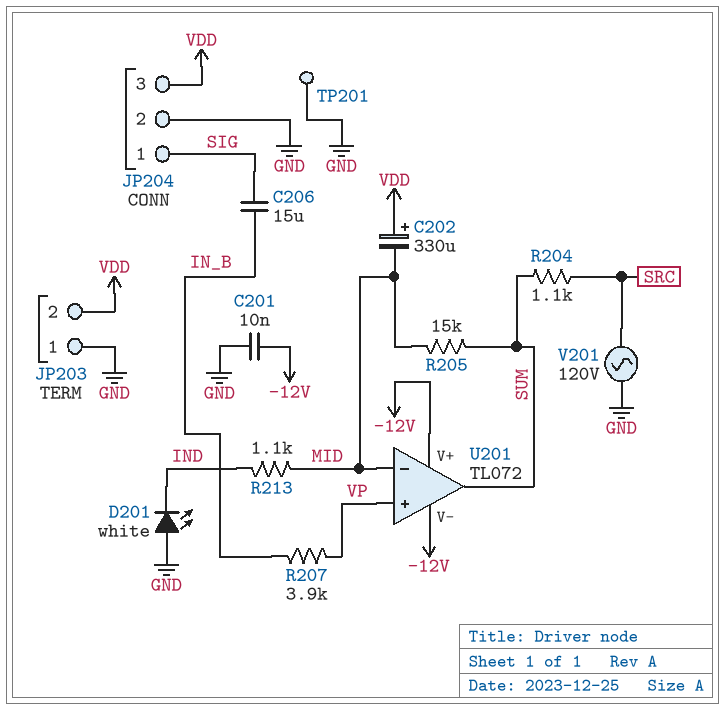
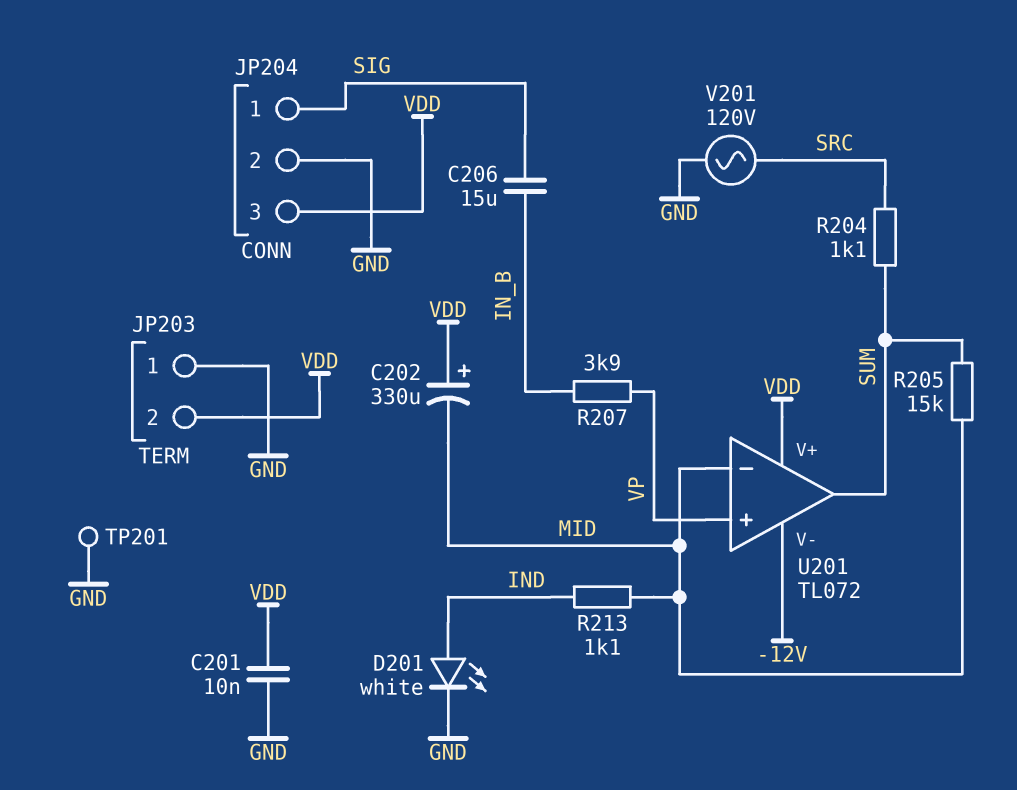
C201: 10nF (-12V, GND) -> 10nF (GND, VDD)
D201: LED white (A GND, K IND) -> LED white (A IND, K GND)
U201 pin V+: -12V -> VDD

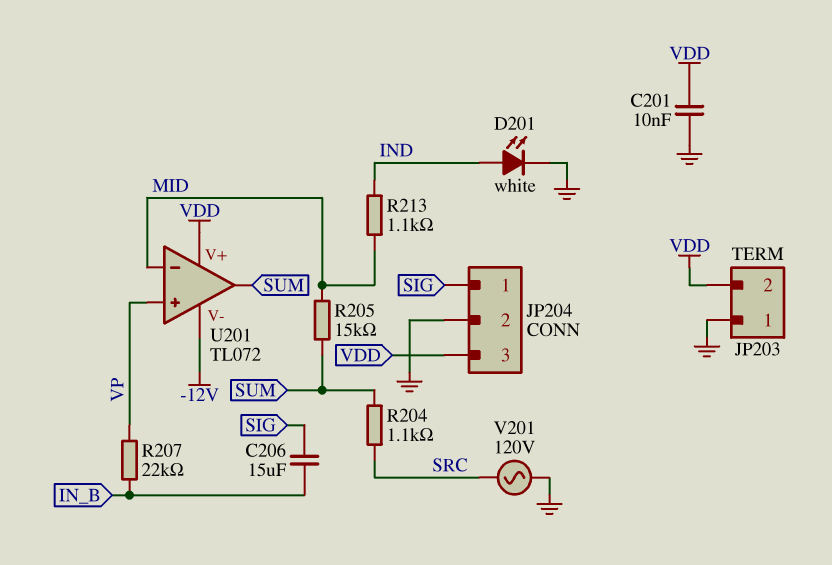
C202: 330uF (plus VDD, minus MID) -> none
R207: 3.9k (IN_B, VP) -> 22k (IN_B, VP)
TP201: test point (GND) -> none

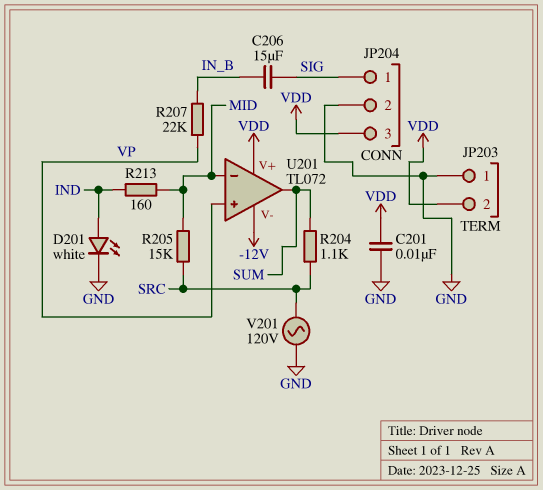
R205: 15k (MID, SUM) -> 15k (MID, SRC)
R213: 1.1k (IND, MID) -> 160 (IND, MID)

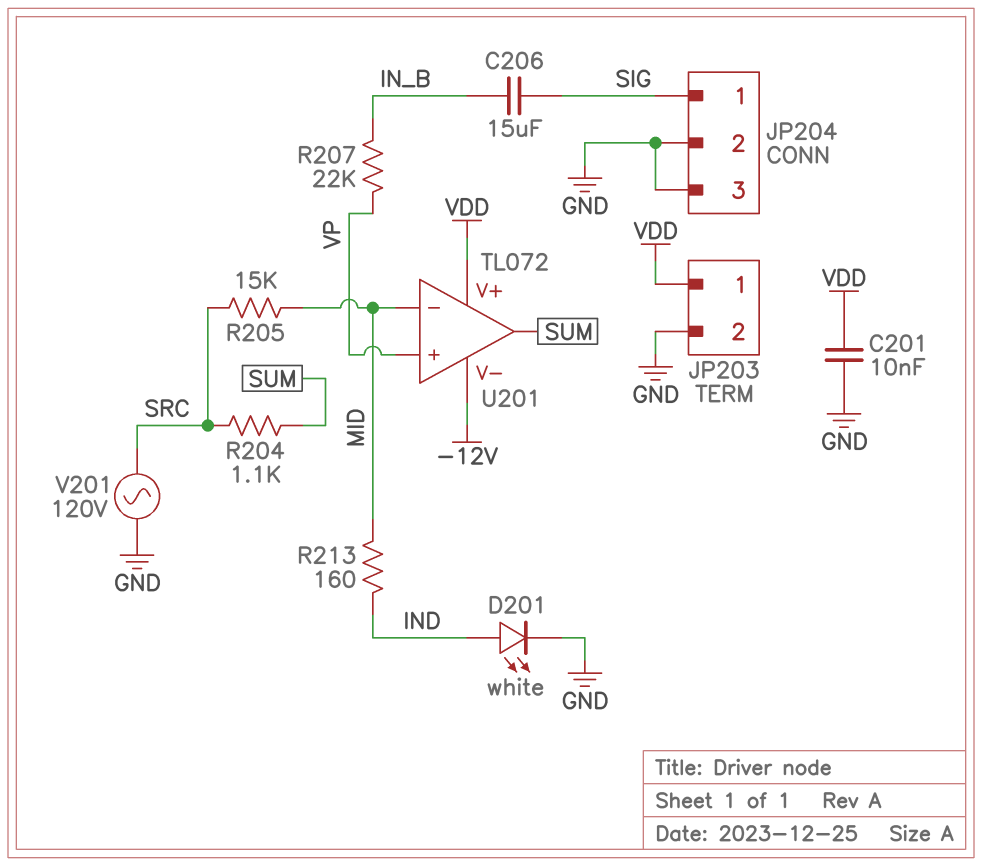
JP203 pin 1: GND -> VDD
JP203 pin 2: VDD -> GND
JP204 pin 3: VDD -> GND

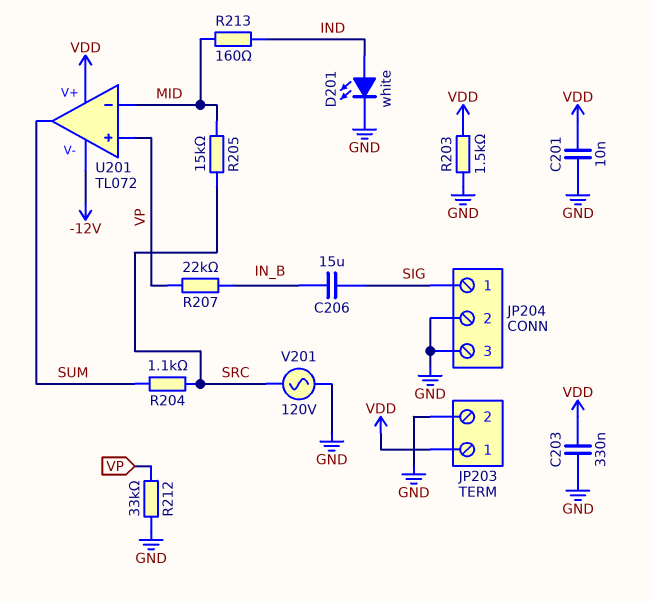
C203: none -> 330nF (GND, VDD)
R203: none -> 1.5k (GND, VDD)
R212: none -> 33k (GND, VP)

